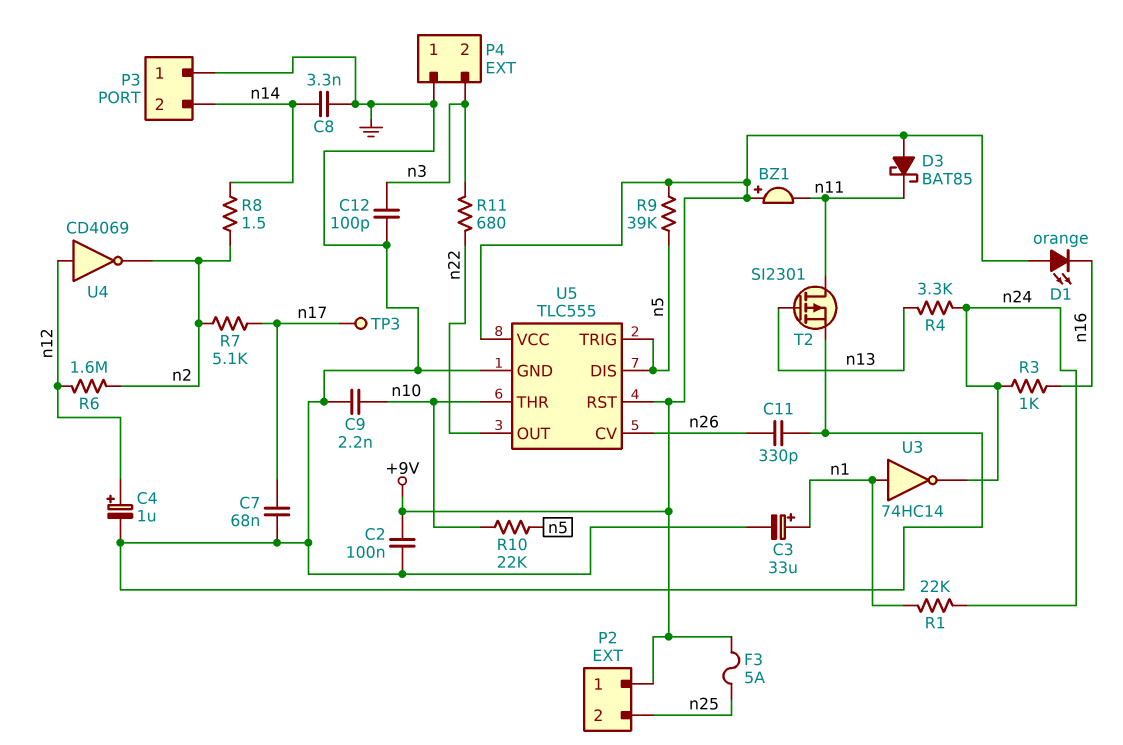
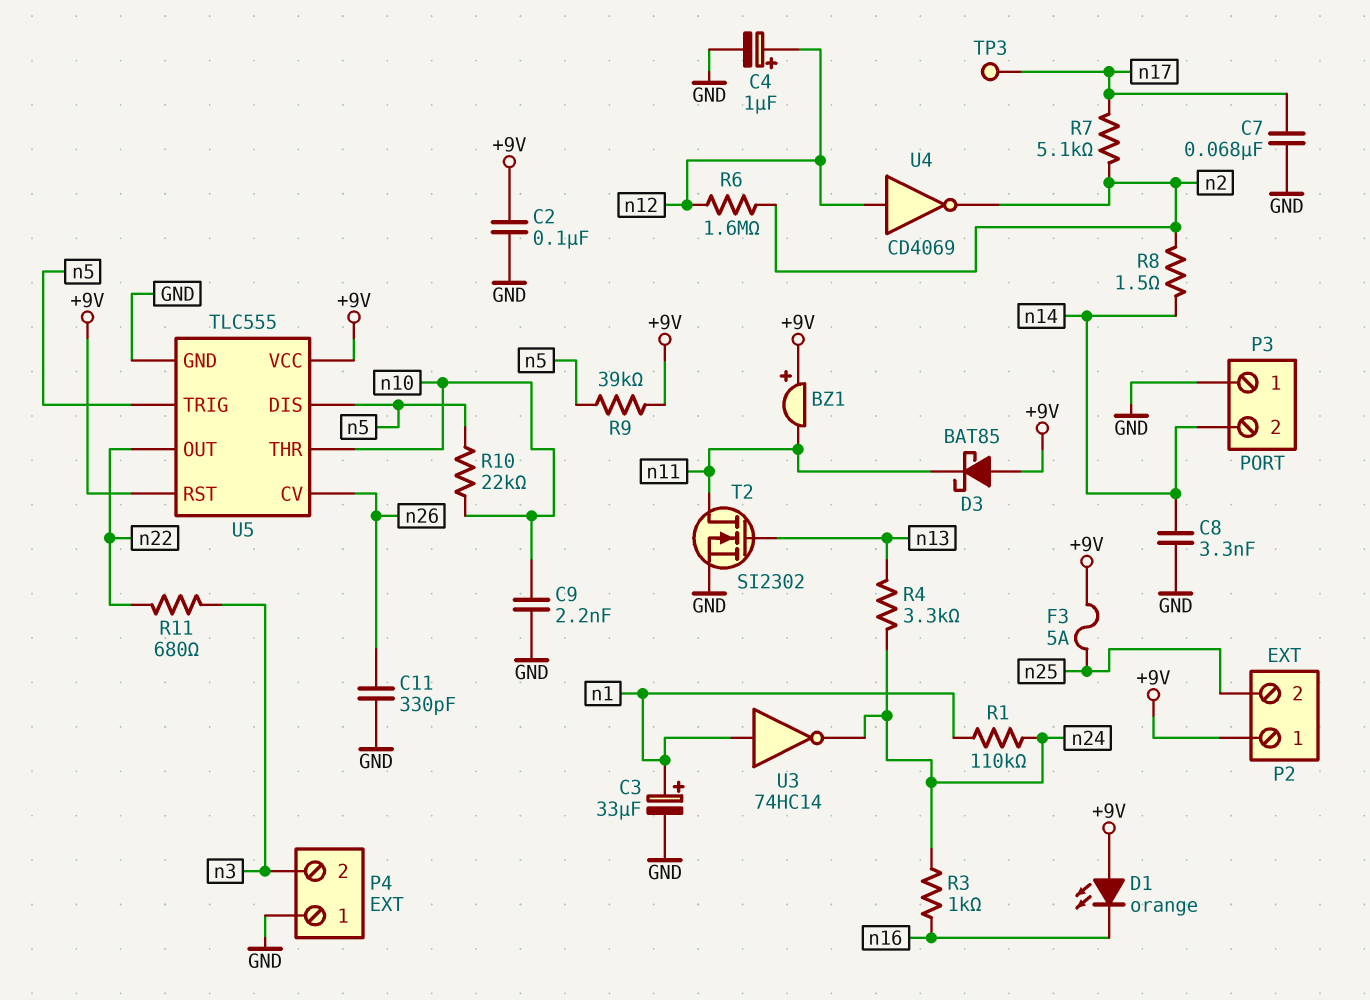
C12: 100pF (GND, n3) -> none
R1: 22k (n1, n24) -> 110k (n1, n24)
T2: PMOS SI2301 (G n13, D n11, S GND) -> NMOS SI2302 (G n13, D n11, S GND)

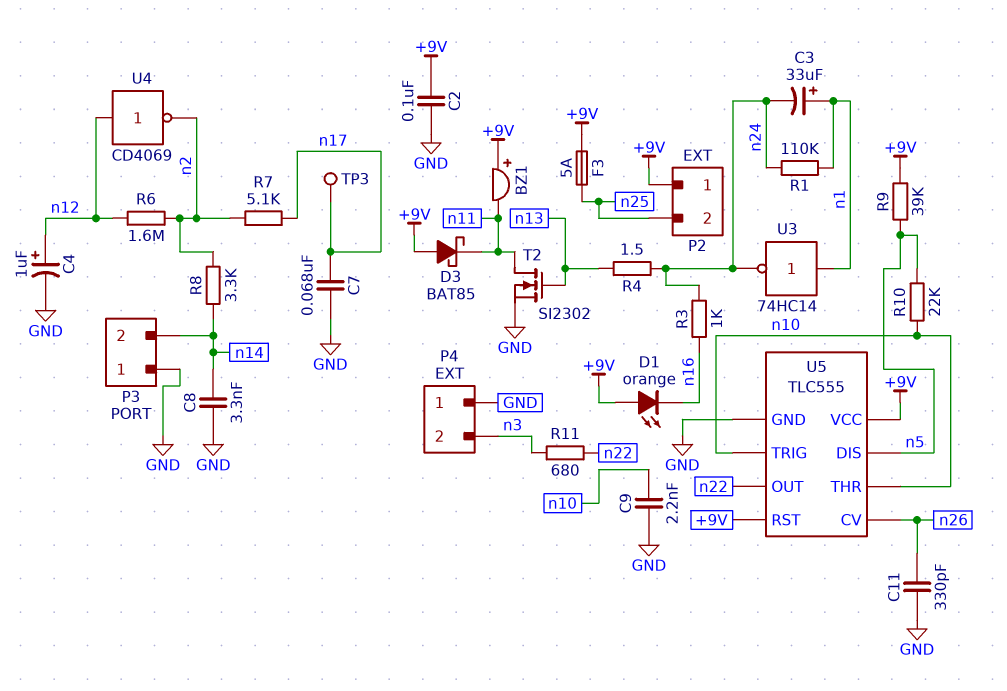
C3: 33uF (plus n1, minus GND) -> 33uF (plus n1, minus n24)
R4: 3.3k (n13, n24) -> 1.5 (n13, n24)
R8: 1.5 (n2, n14) -> 3.3k (n2, n14)
U5 pin TRIG: n5 -> n10

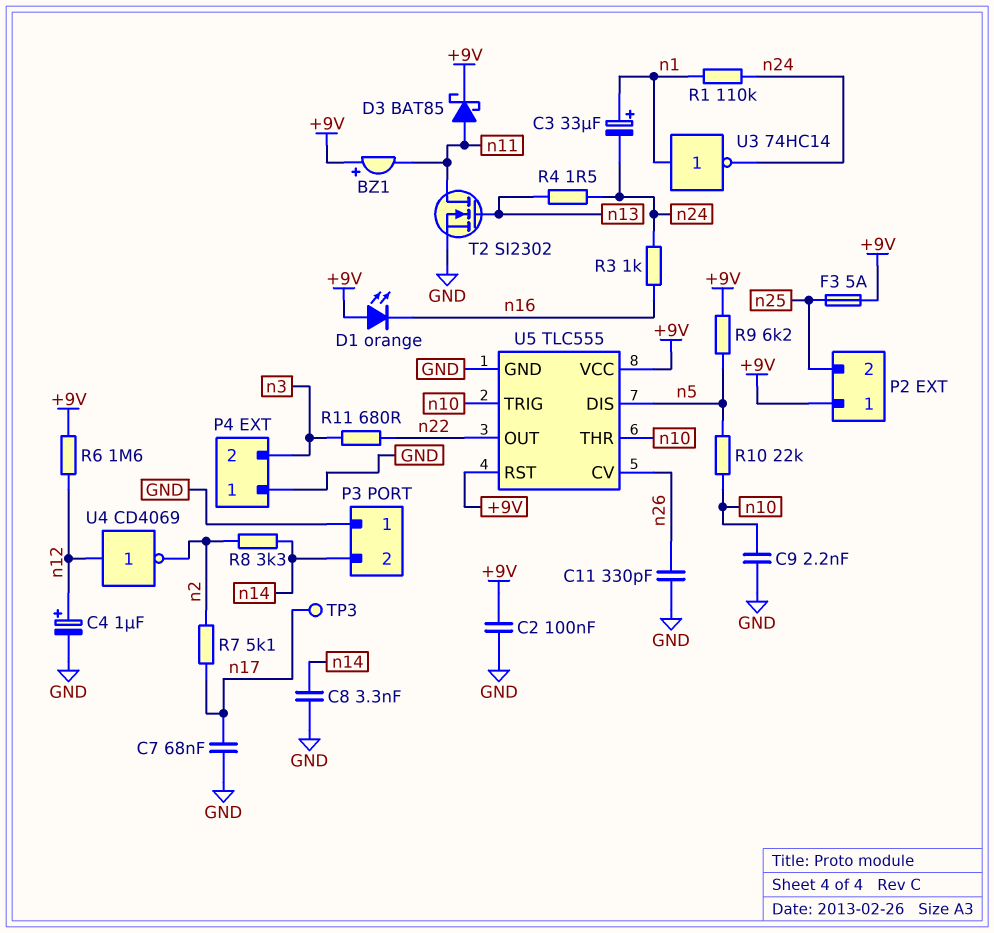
D3: schottky BAT85 (A +9V, K n11) -> schottky BAT85 (A n11, K +9V)
R6: 1.6M (n2, n12) -> 1.6M (+9V, n12)
R9: 39k (+9V, n5) -> 6.2k (+9V, n5)

